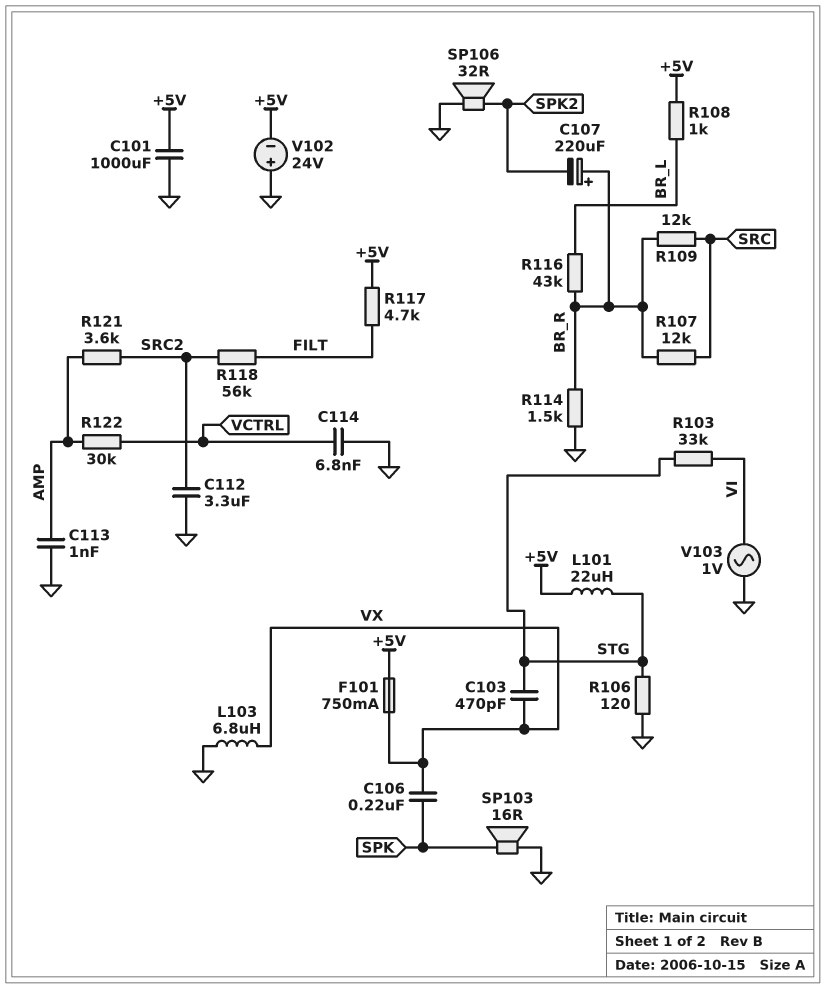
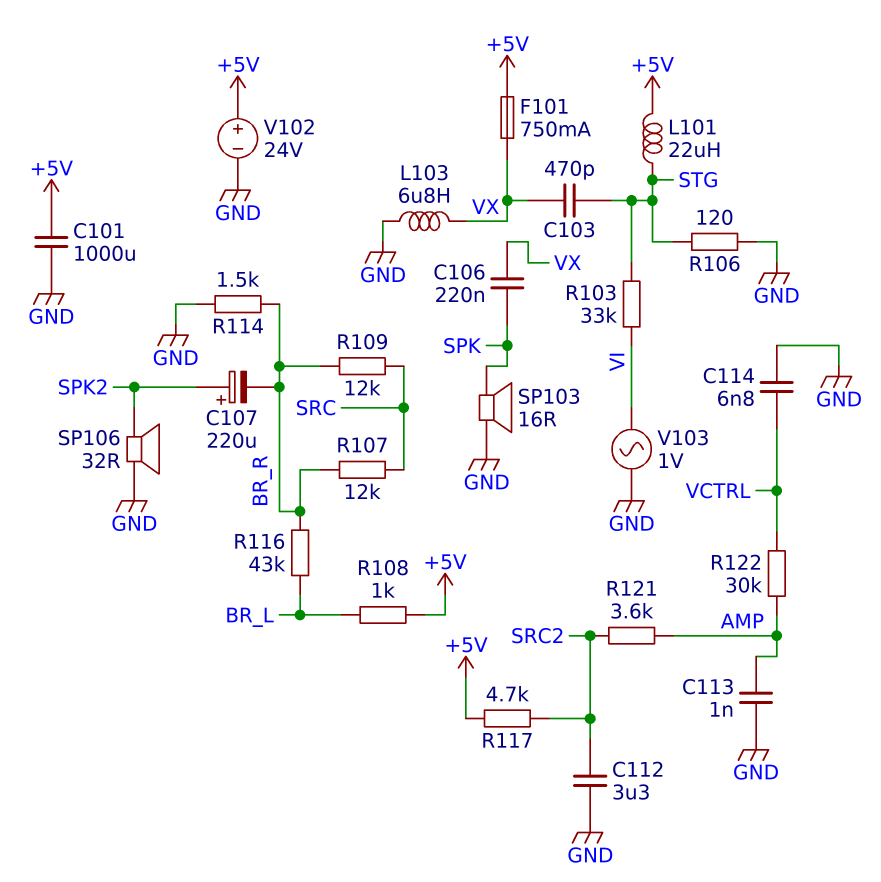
C107: 220uF (plus BR_R, minus SPK2) -> 220uF (plus SPK2, minus BR_R)
R117: 4.7k (+5V, FILT) -> 4.7k (+5V, SRC2)
R118: 56k (FILT, SRC2) -> none
V102: 24V (plus GND, minus +5V) -> 24V (plus +5V, minus GND)

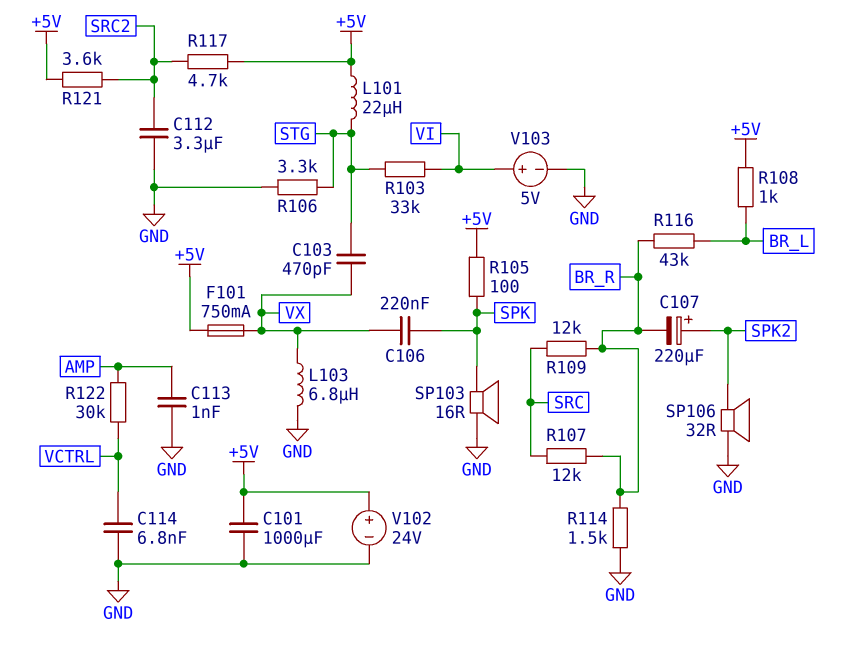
R105: none -> 100 (+5V, SPK)
R106: 120 (GND, STG) -> 3.3k (GND, STG)
R121: 3.6k (AMP, SRC2) -> 3.6k (+5V, SRC2)
V103: AC 1V (GND, VI) -> 5V (plus VI, minus GND)

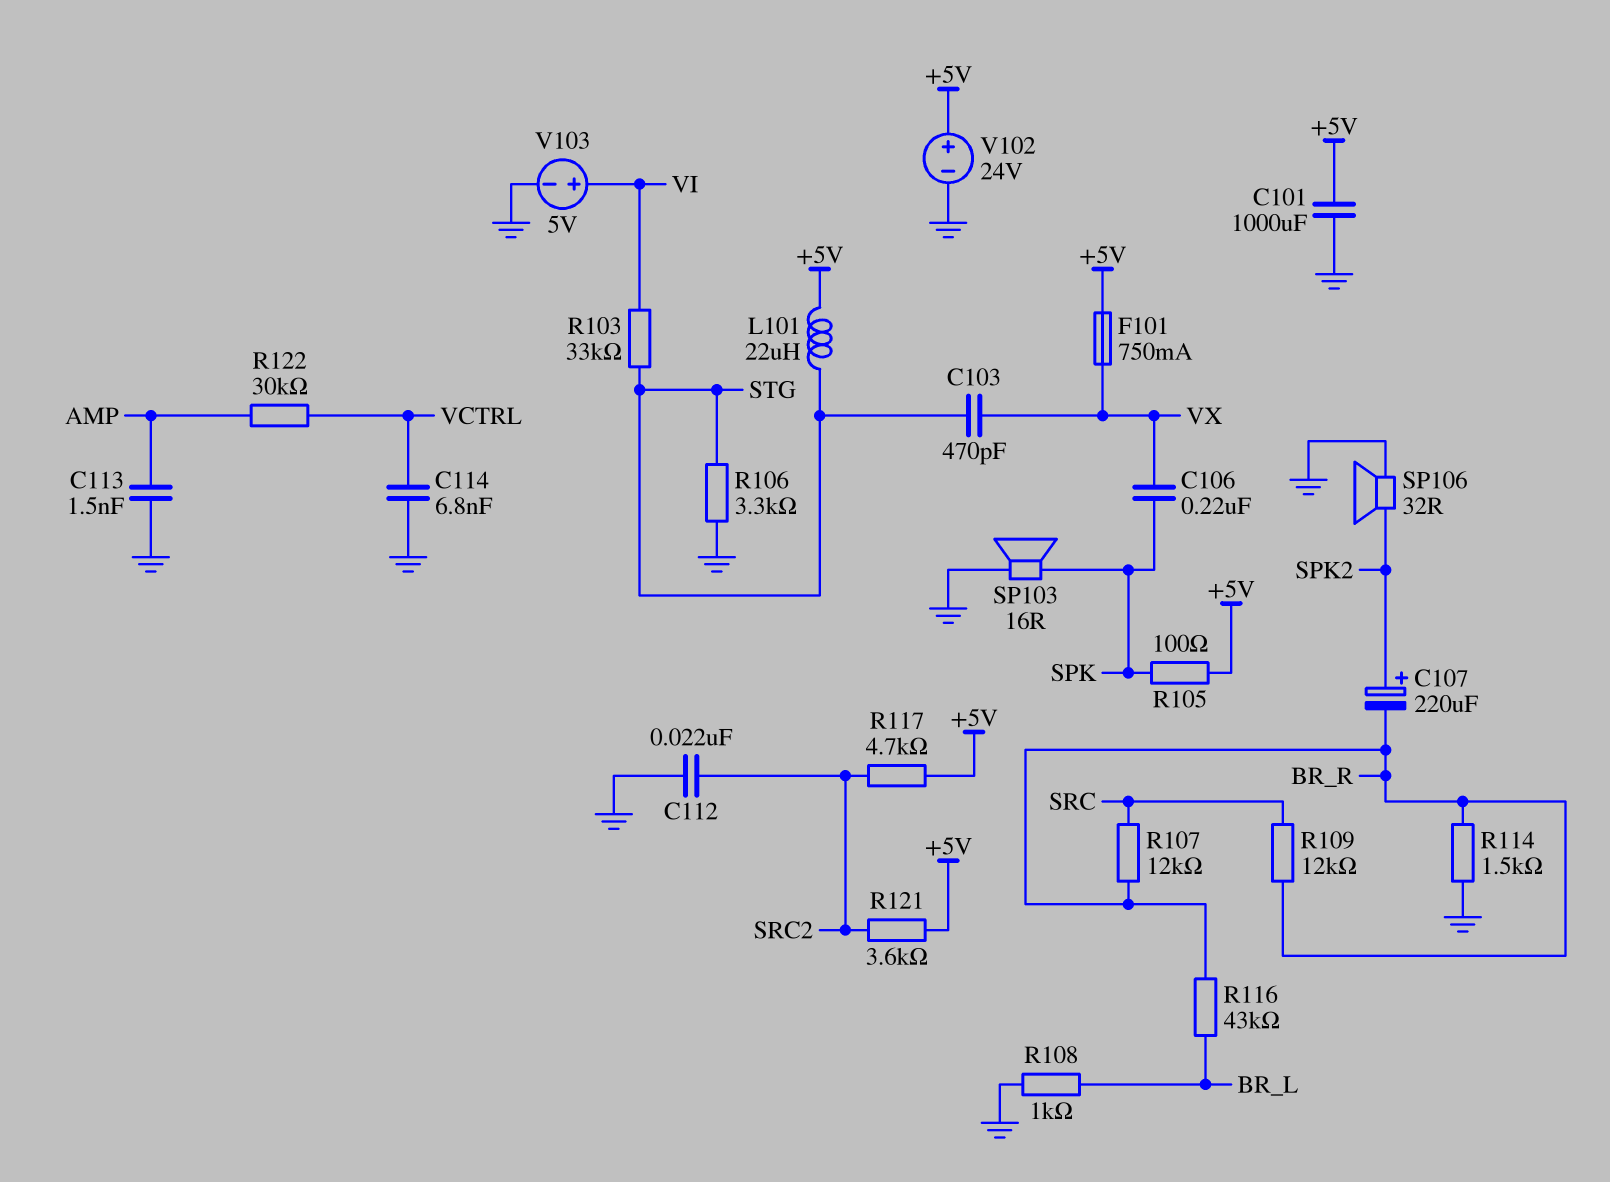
C112: 3.3uF (GND, SRC2) -> 22nF (GND, SRC2)
C113: 1nF (AMP, GND) -> 1.5nF (AMP, GND)
L103: 6.8uH (GND, VX) -> none
R108: 1k (+5V, BR_L) -> 1k (BR_L, GND)

